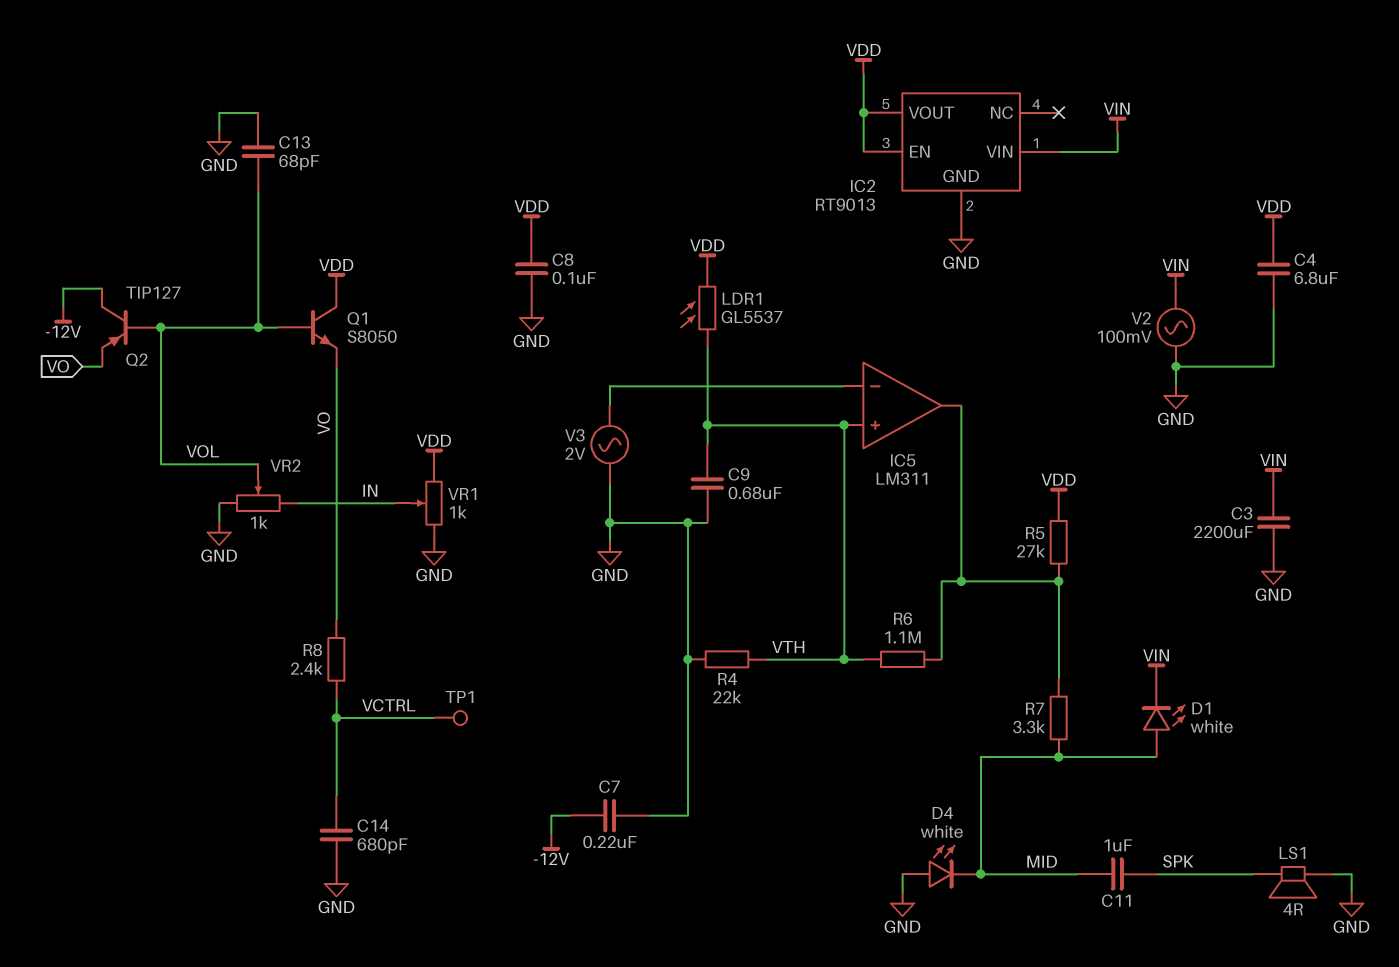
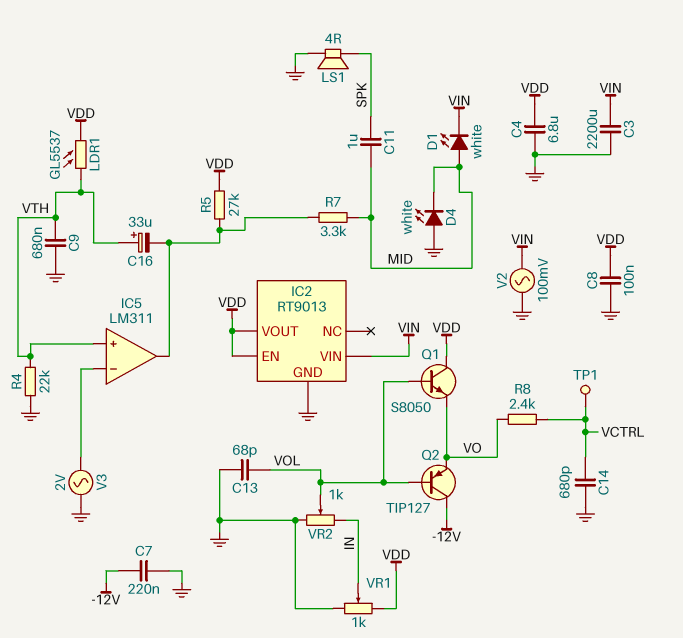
C16: none -> 33uF (plus VTH, minus IC5/out)
R6: 1.1M (IC5/out, VTH) -> none

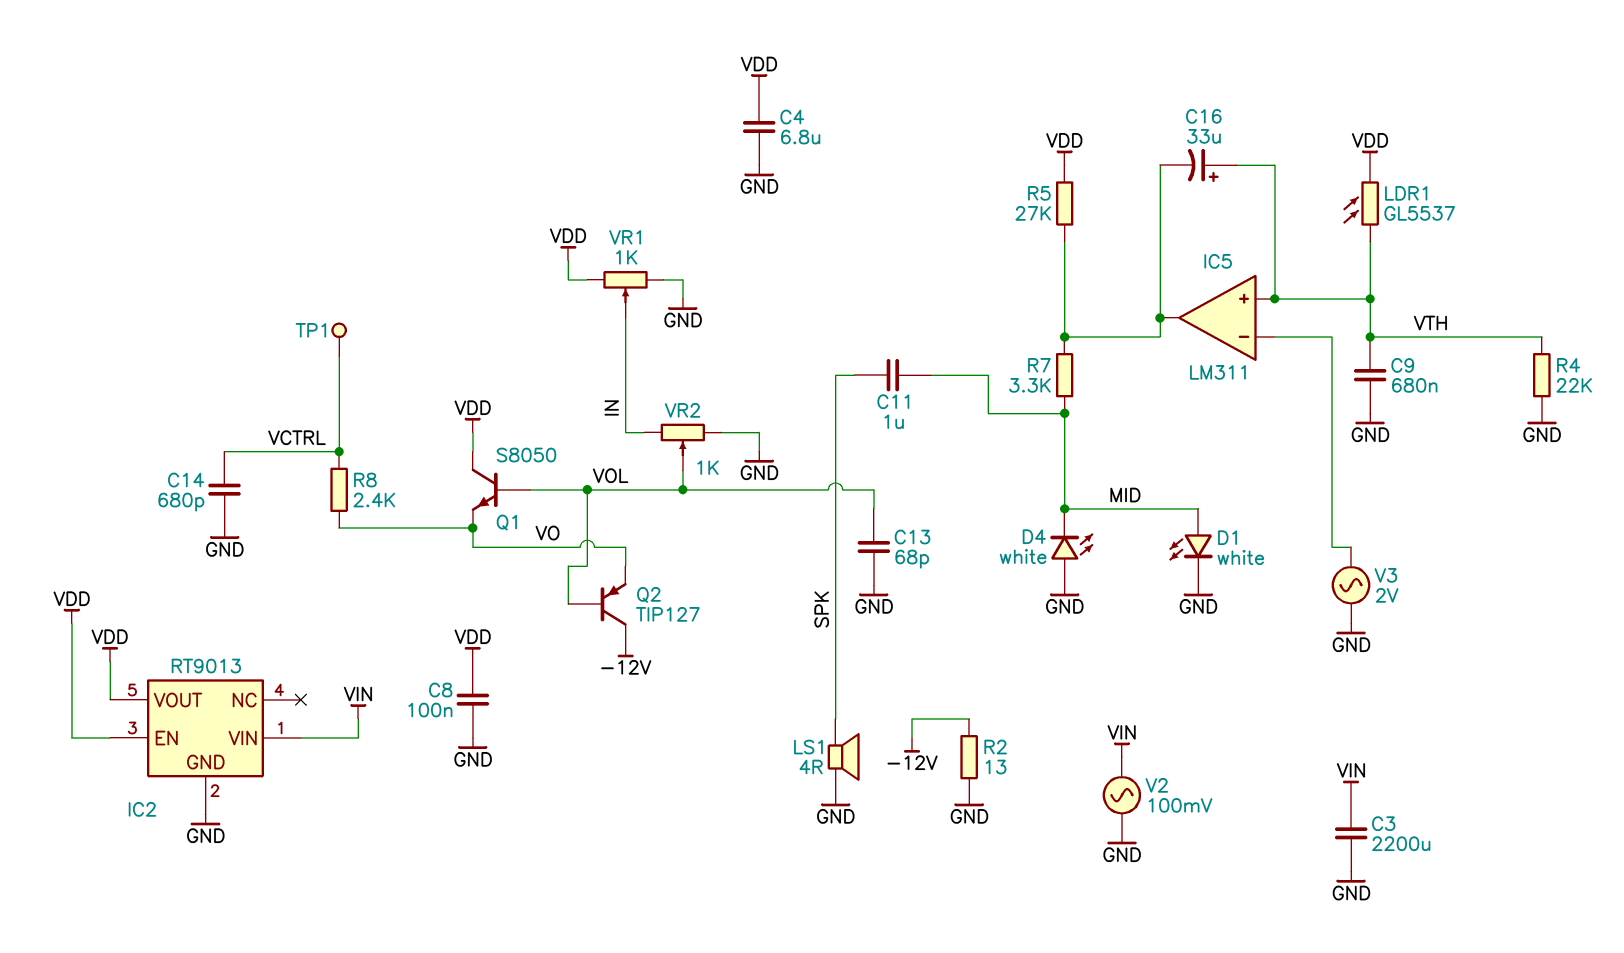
C7: 220nF (-12V, GND) -> none
D1: LED white (A MID, K VIN) -> LED white (A MID, K GND)
R2: none -> 13 (-12V, GND)

